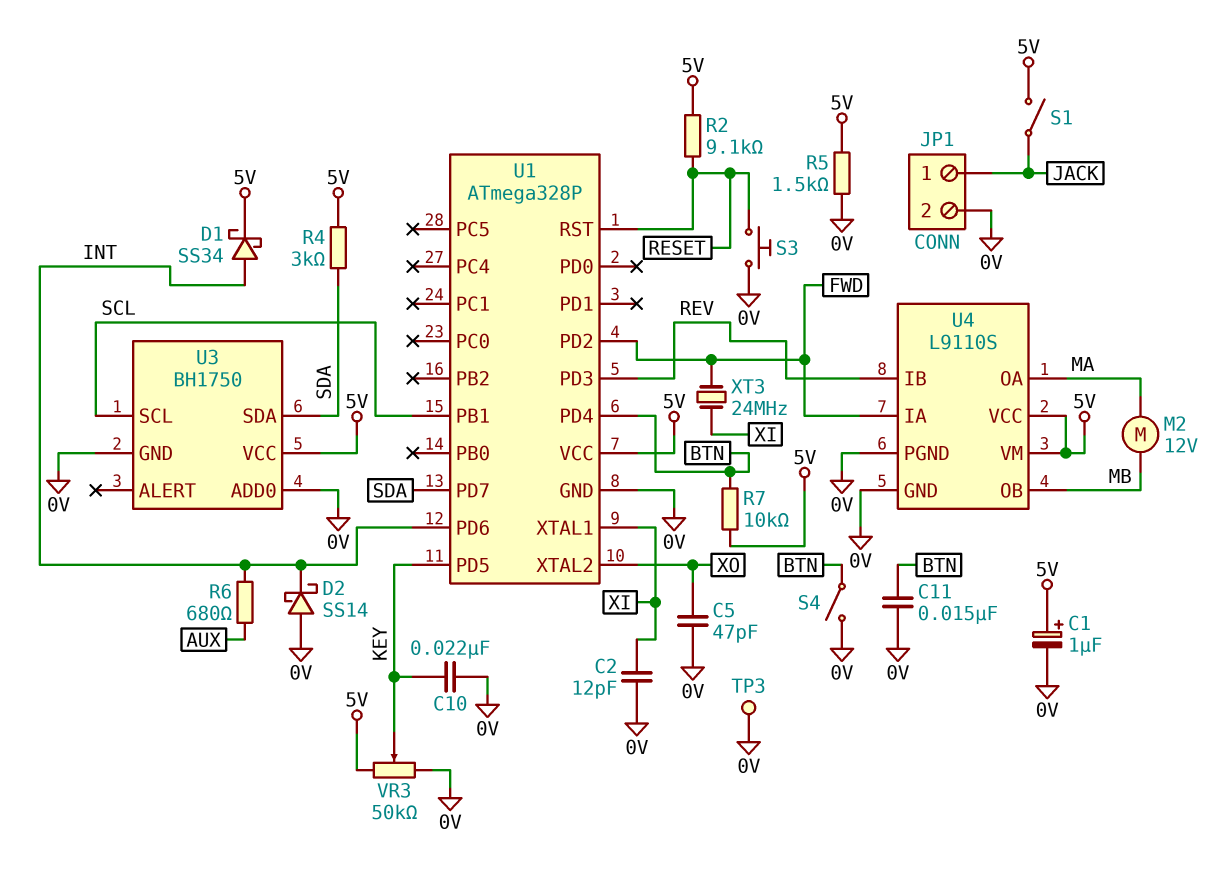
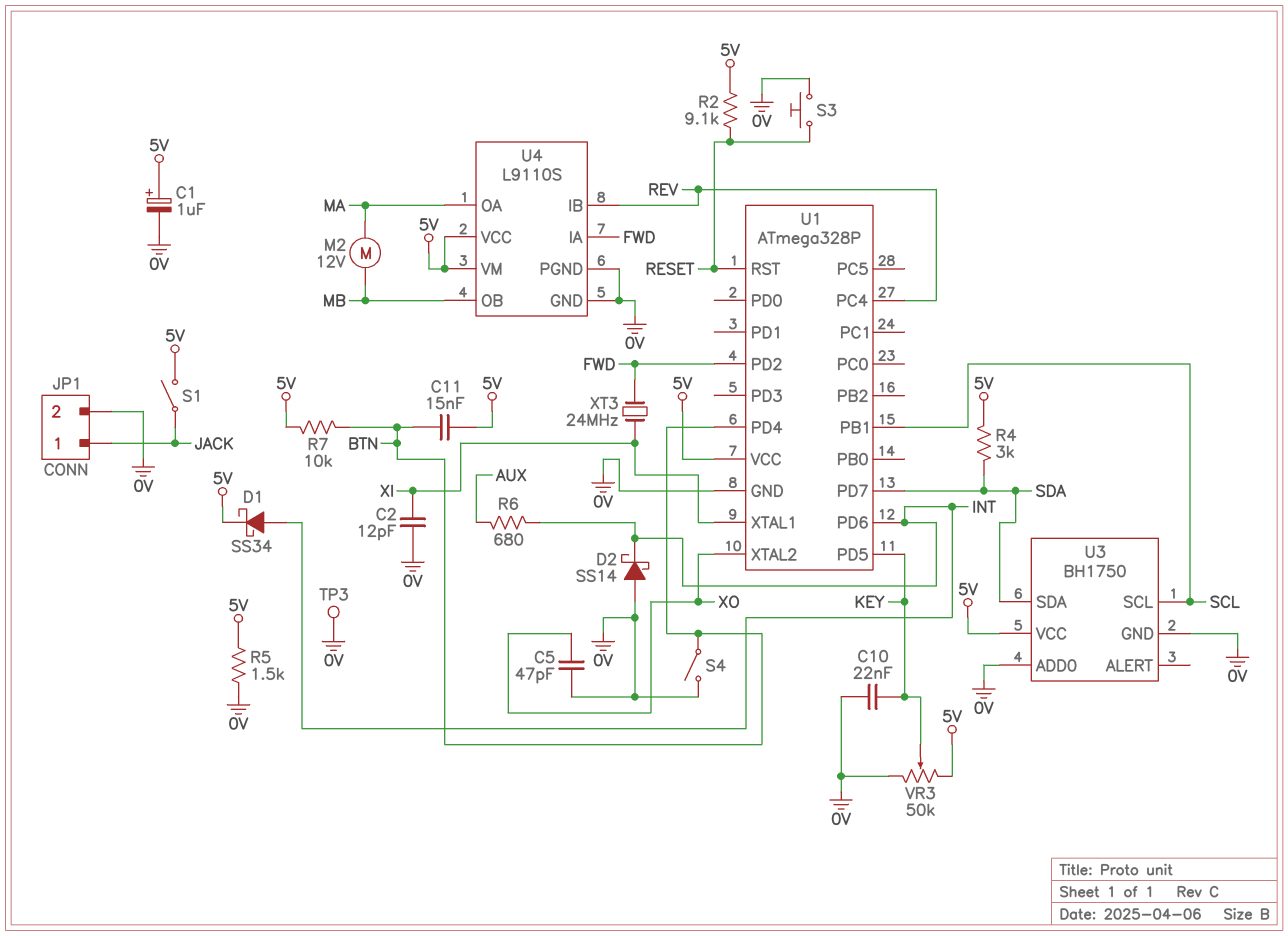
C11: 15nF (0V, BTN) -> 15nF (5V, BTN)
U1 pin PC4: none -> REV
U1 pin PD3: REV -> none

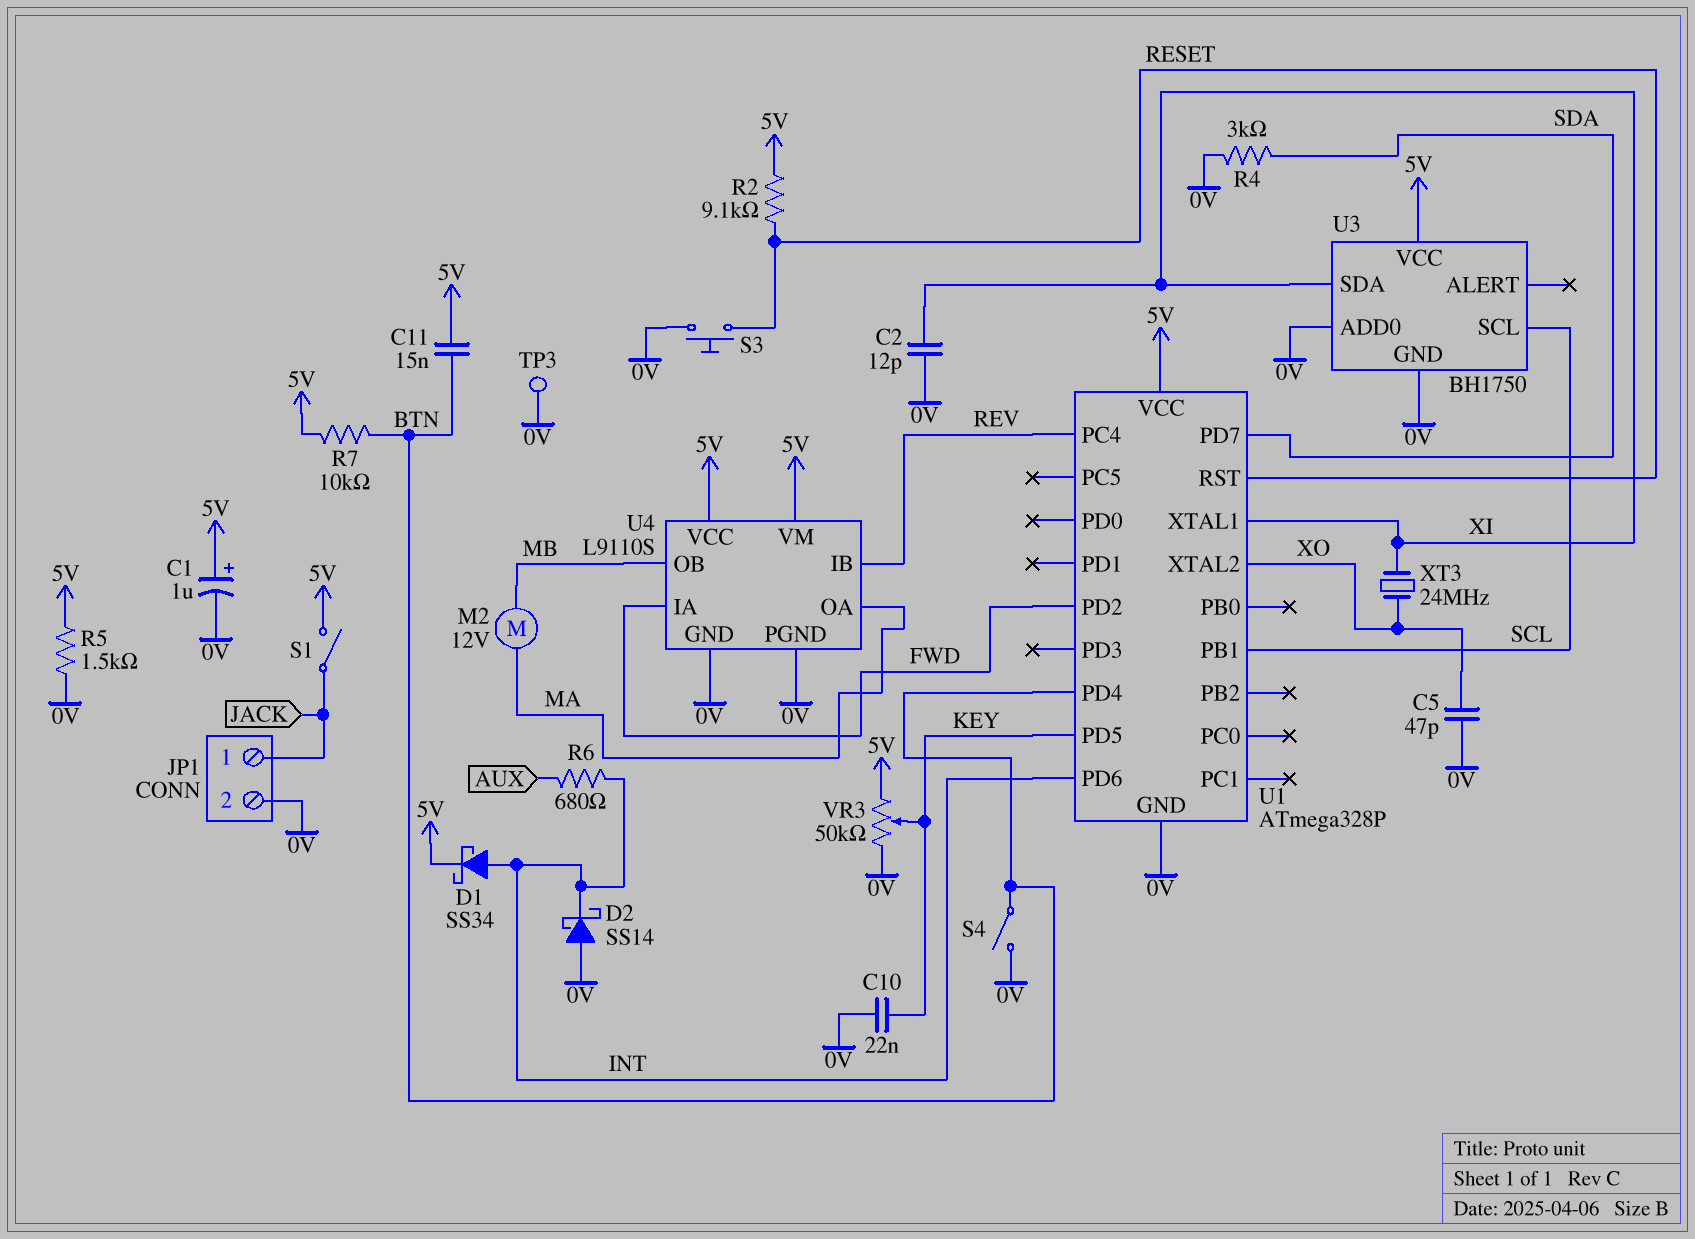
R4: 3k (5V, SDA) -> 3k (0V, SDA)
U3 pin SDA: SDA -> XI
XT3: 24MHz (FWD, XI) -> 24MHz (XI, XO)

